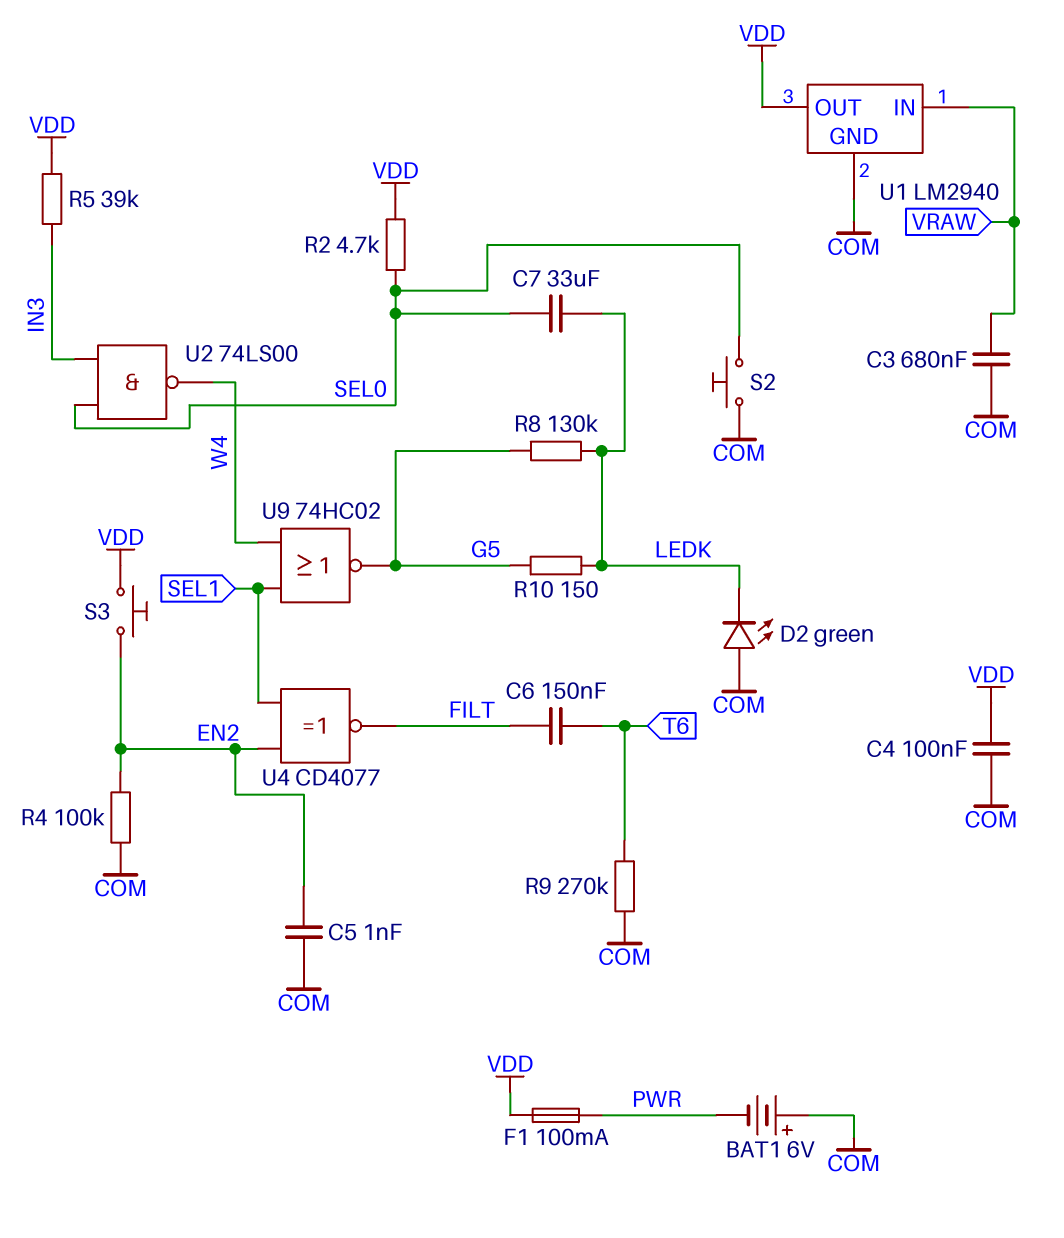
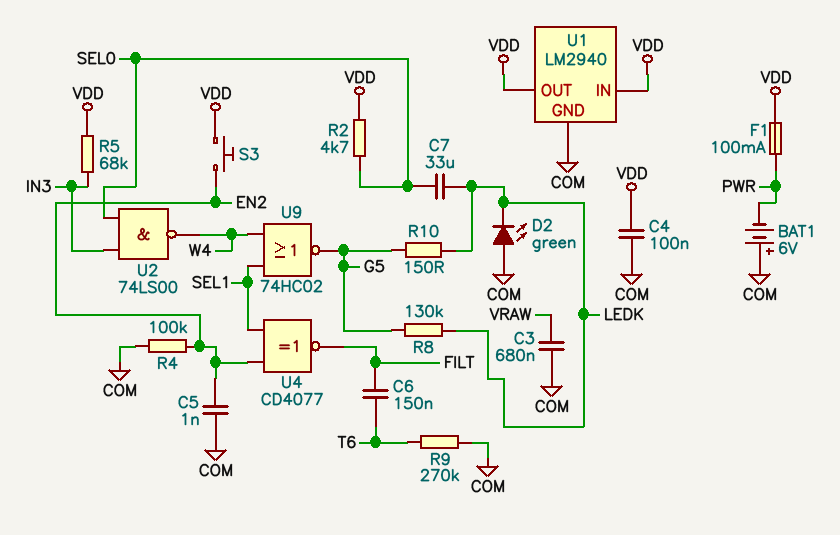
R5: 39k (IN3, VDD) -> 68k (IN3, VDD)
S2: button (COM, SEL0) -> none
U1 pin IN: VRAW -> VDD

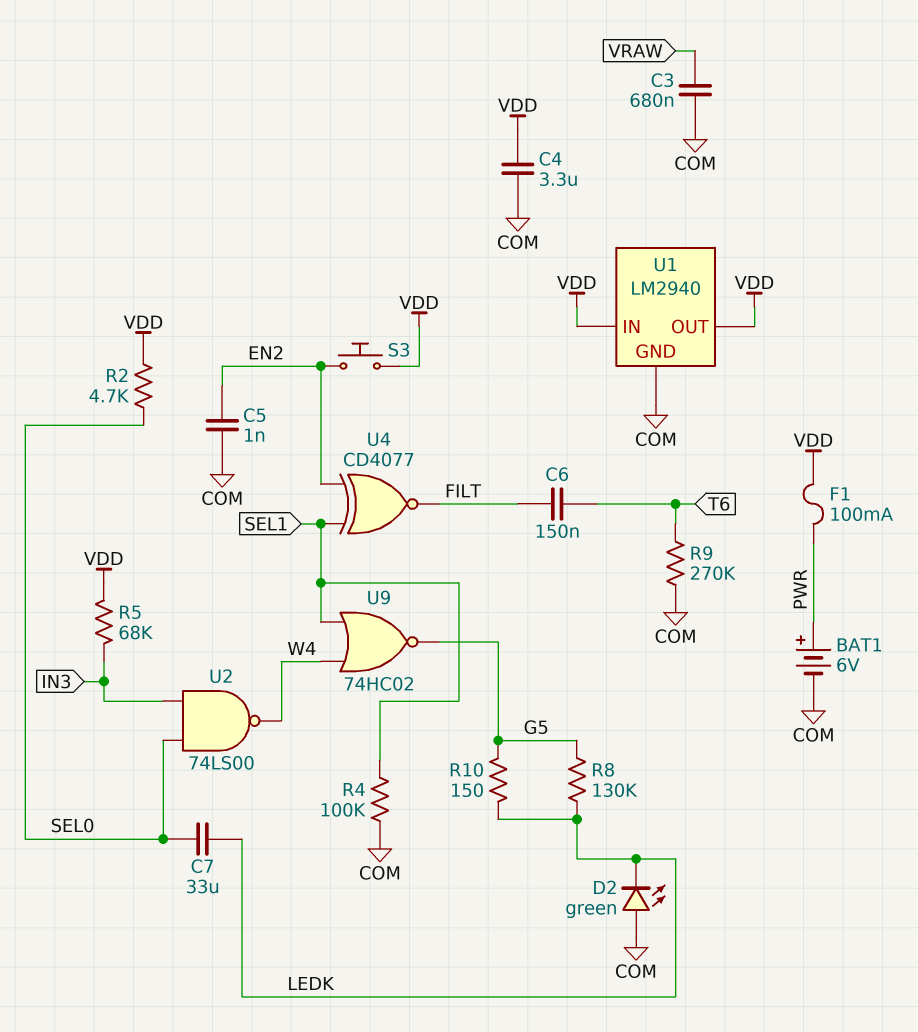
BAT1: 6V (plus COM, minus PWR) -> 6V (plus PWR, minus COM)
C4: 100nF (COM, VDD) -> 3.3uF (COM, VDD)
R4: 100k (COM, EN2) -> 100k (COM, SEL1)

